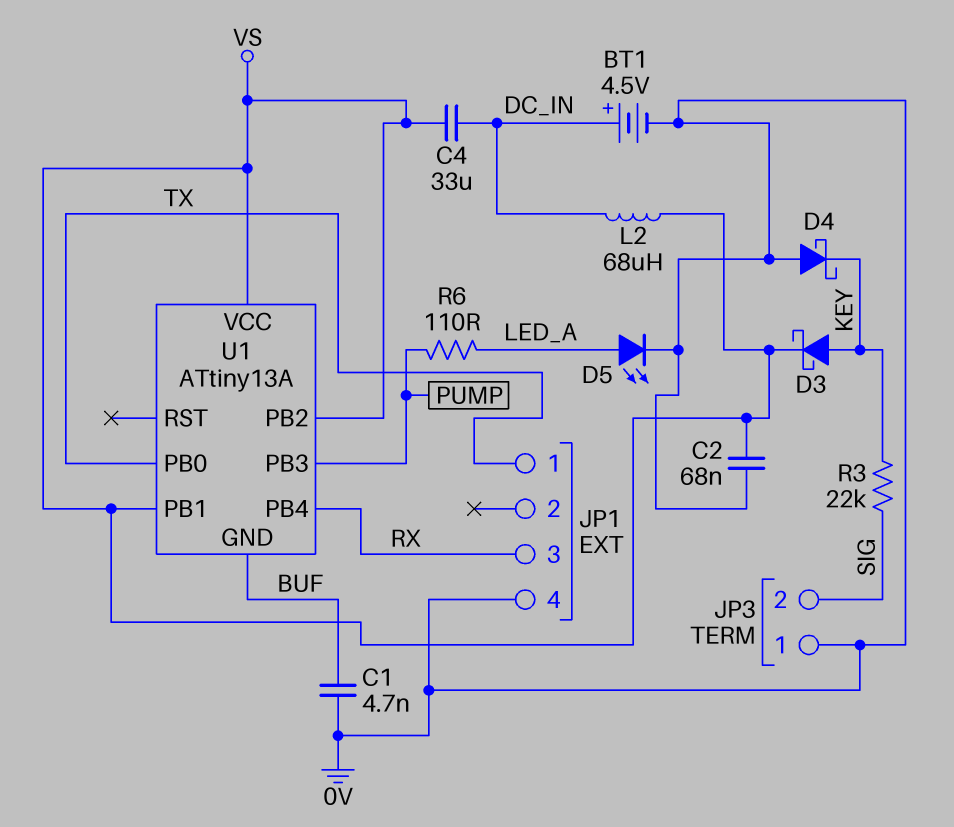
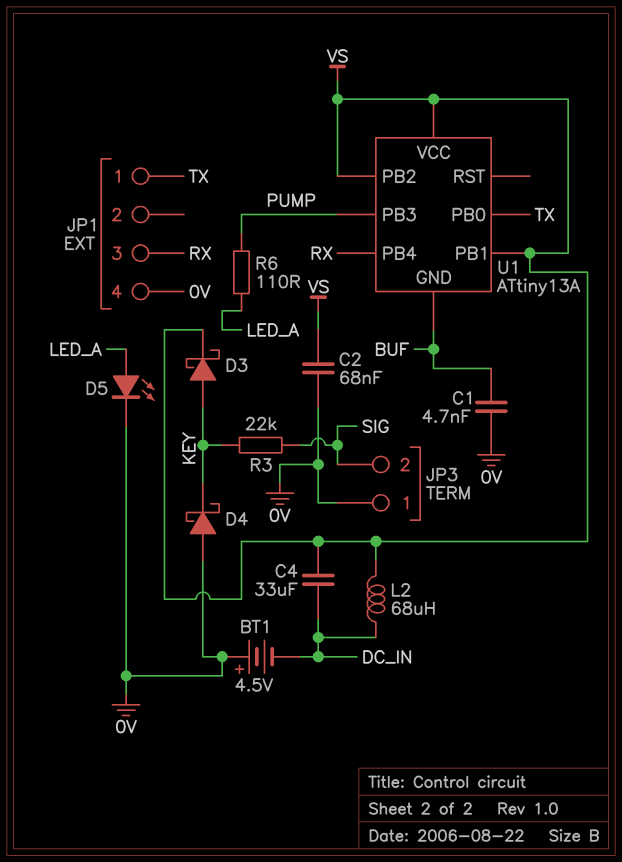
BT1: 4.5V (plus DC_IN, minus 0V) -> 4.5V (plus 0V, minus DC_IN)

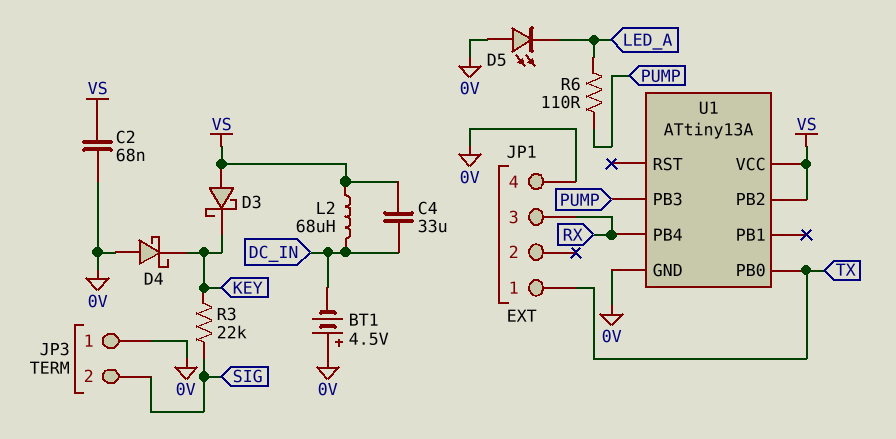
C1: 4.7nF (0V, BUF) -> none
D3: schottky (A KEY, K VS) -> schottky (A VS, K KEY)
D5: LED (A LED_A, K 0V) -> LED (A 0V, K LED_A)
U1 pin GND: BUF -> 0V
U1 pin PB1: VS -> none

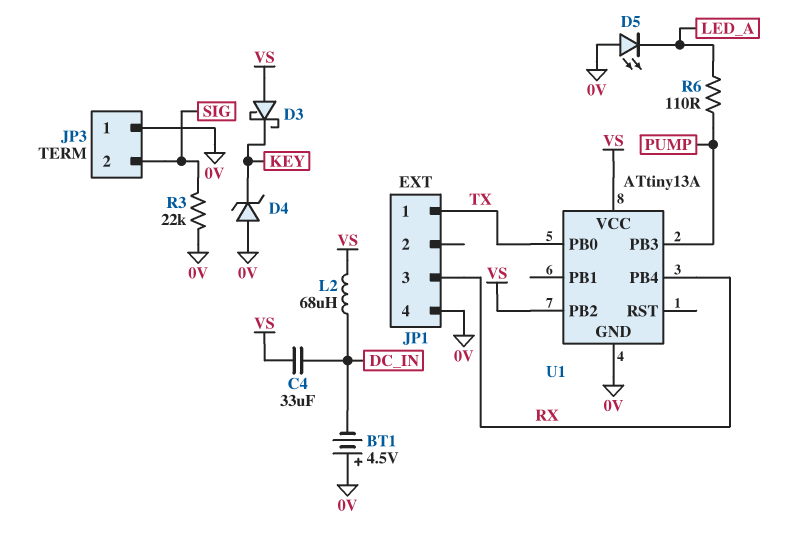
C2: 68nF (0V, VS) -> none
D4: schottky (A 0V, K KEY) -> zener (A 0V, K KEY)
R3: 22k (KEY, SIG) -> 22k (0V, SIG)

